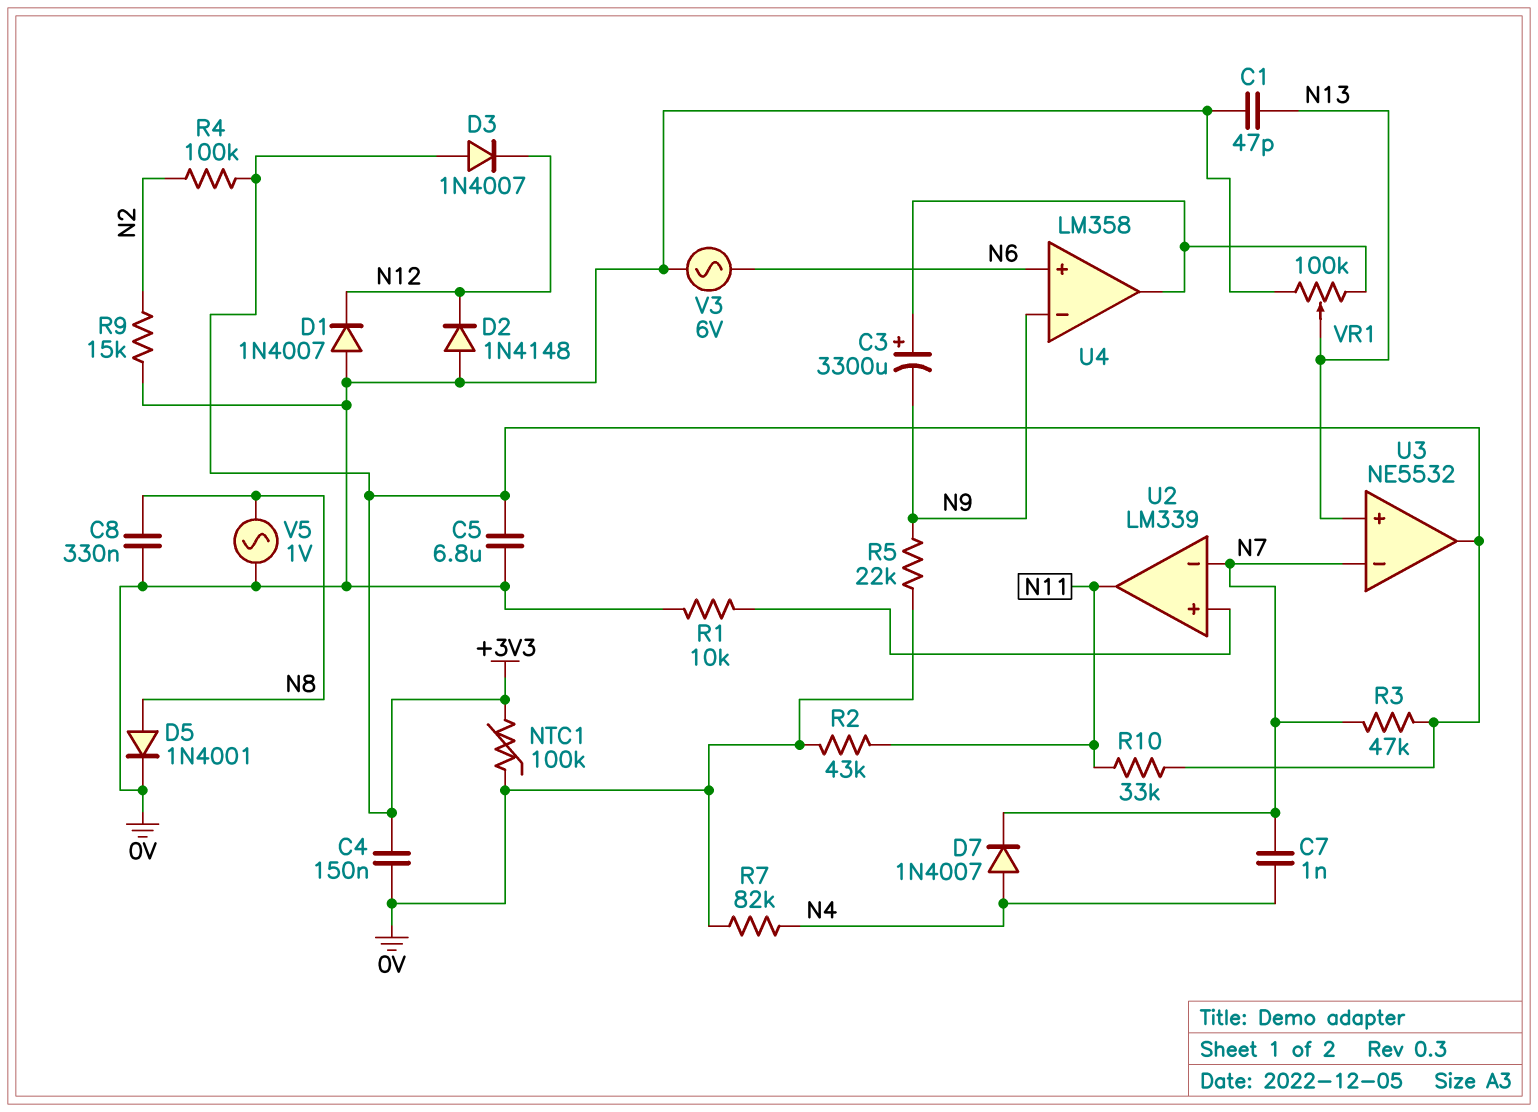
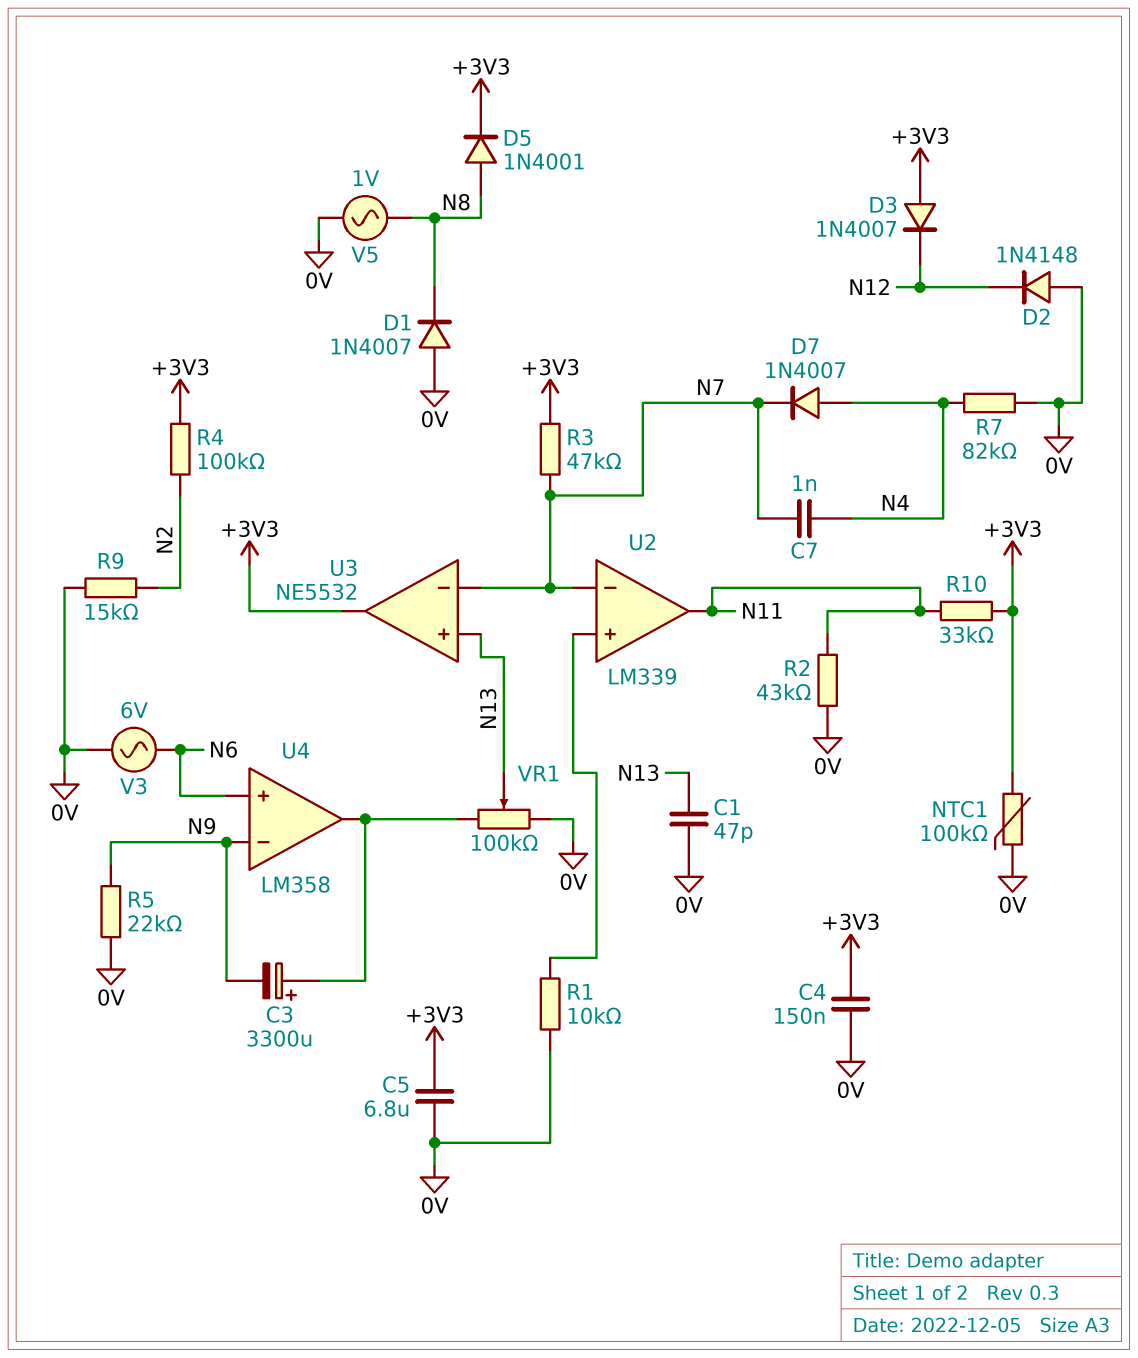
C8: 330nF (0V, N8) -> none
D1: diode 1N4007 (A 0V, K N12) -> diode 1N4007 (A 0V, K N8)
D5: diode 1N4001 (A N8, K 0V) -> diode 1N4001 (A N8, K +3V3)

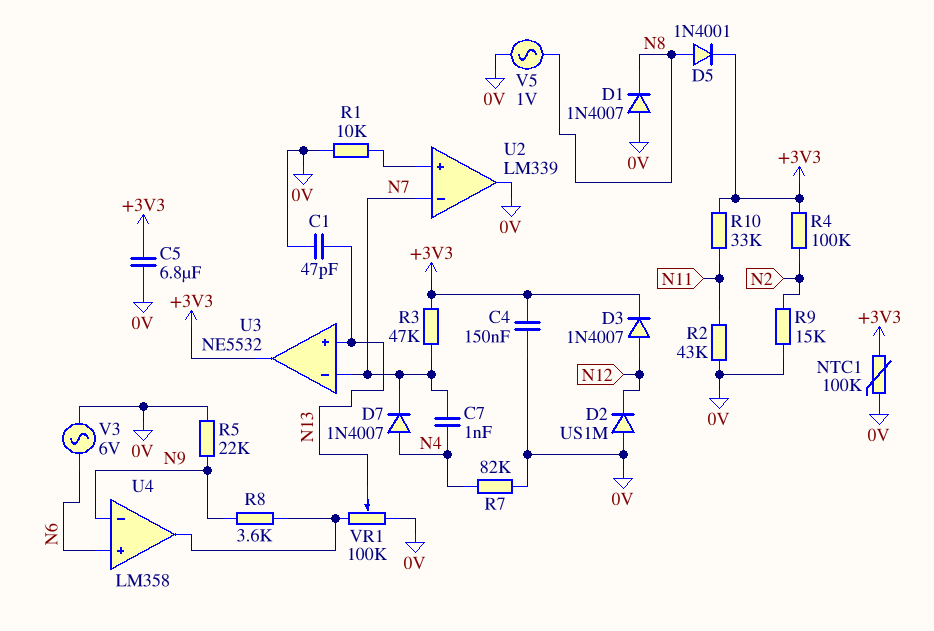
C3: 3300uF (plus U4/out, minus N9) -> none
D2: diode 1N4148 (A 0V, K N12) -> diode US1M (A 0V, K N12)
D3: diode 1N4007 (A +3V3, K N12) -> diode 1N4007 (A N12, K +3V3)
R8: none -> 3.6k (N9, U4/out)
U2 pin out: N11 -> 0V

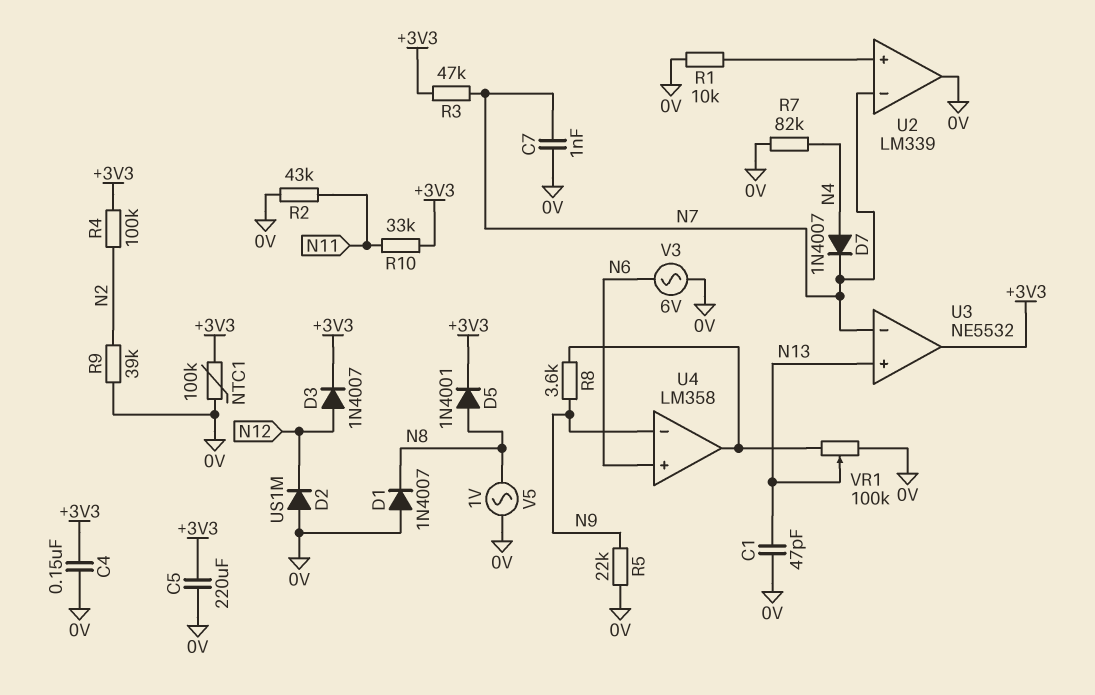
C5: 6.8uF (+3V3, 0V) -> 220uF (+3V3, 0V)
C7: 1nF (N4, N7) -> 1nF (0V, N7)
R9: 15k (0V, N2) -> 39k (0V, N2)

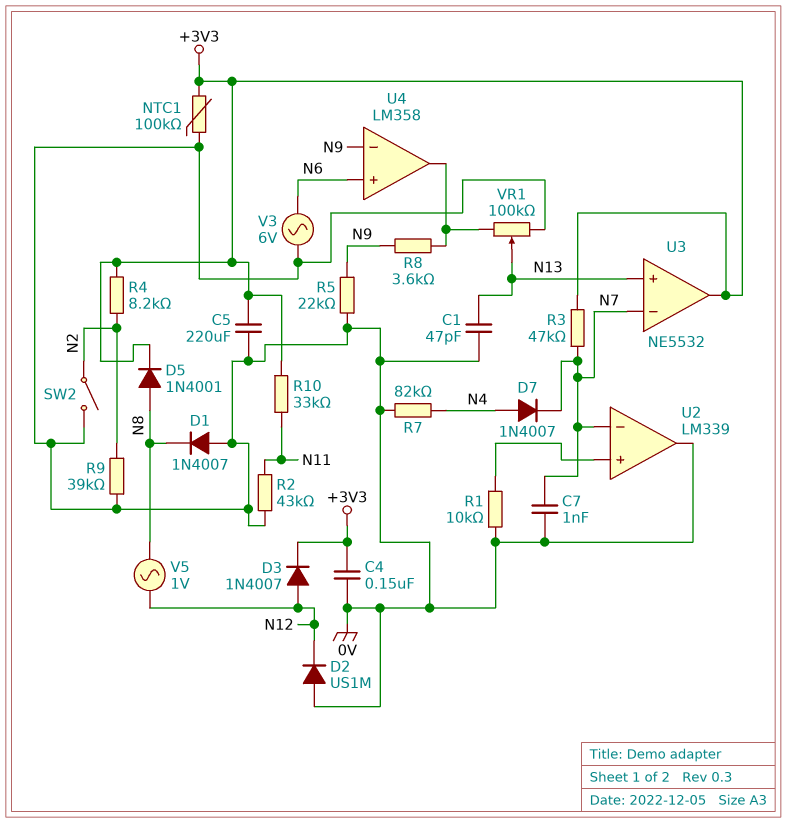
R4: 100k (+3V3, N2) -> 8.2k (+3V3, N2)
SW2: none -> switch (0V, N2)
V5: AC 1V (0V, N8) -> AC 1V (N8, N12)

